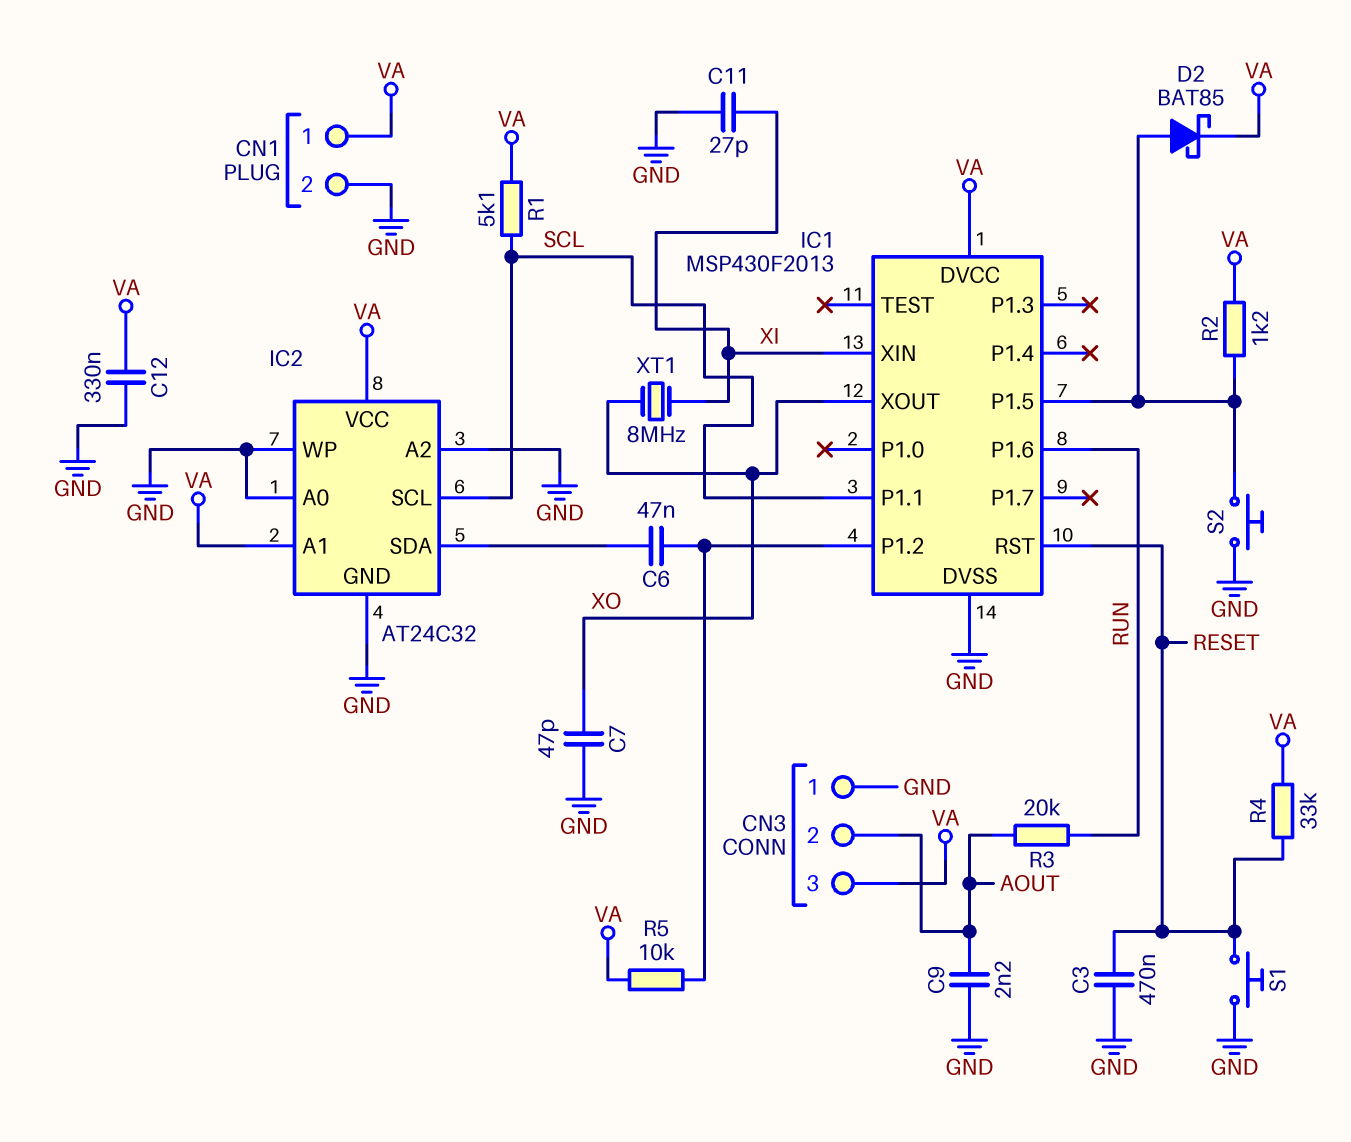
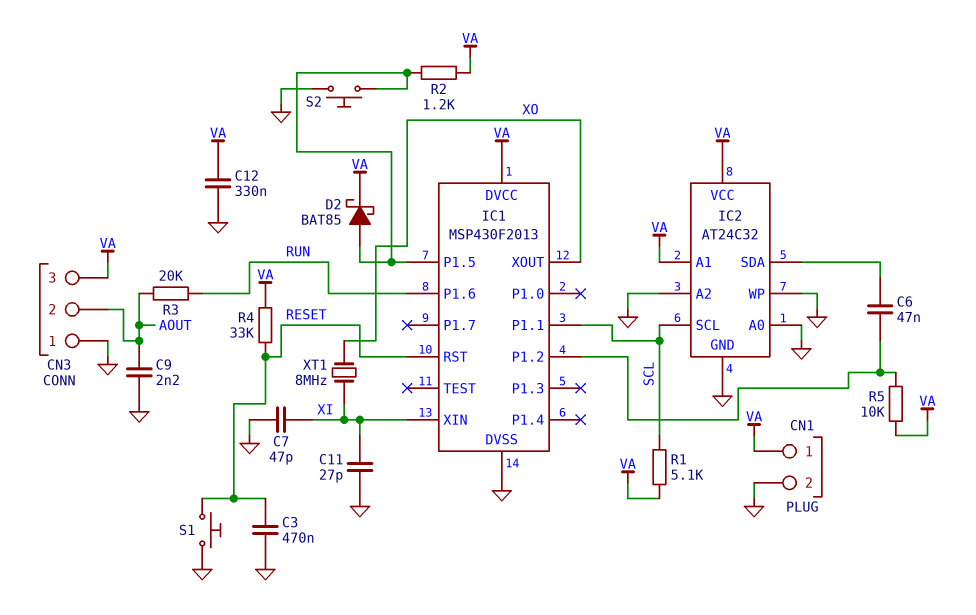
C7: 47pF (GND, XO) -> 47pF (GND, XI)

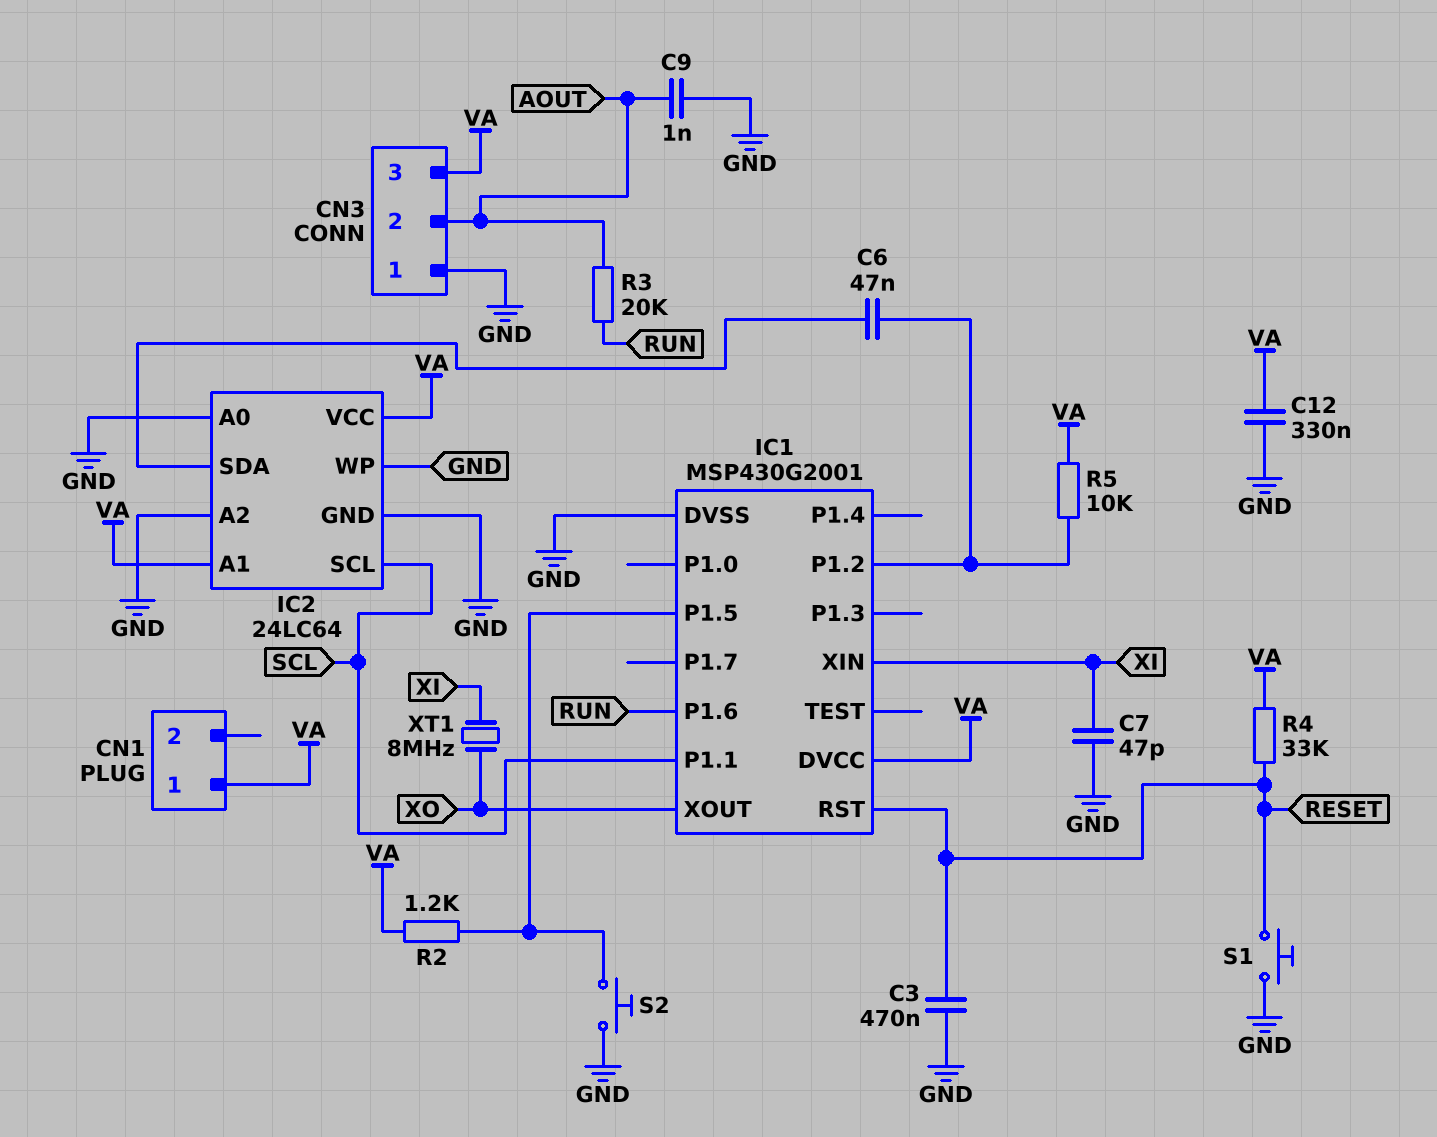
C9: 2.2nF (AOUT, GND) -> 1nF (AOUT, GND)
C11: 27pF (GND, XI) -> none
CN1 pin 2: GND -> none
D2: schottky BAT85 (A IC1/P1.5, K VA) -> none
IC1: MSP430F2013 -> MSP430G2001
IC2: AT24C32 -> 24LC64
R1: 5.1k (SCL, VA) -> none

